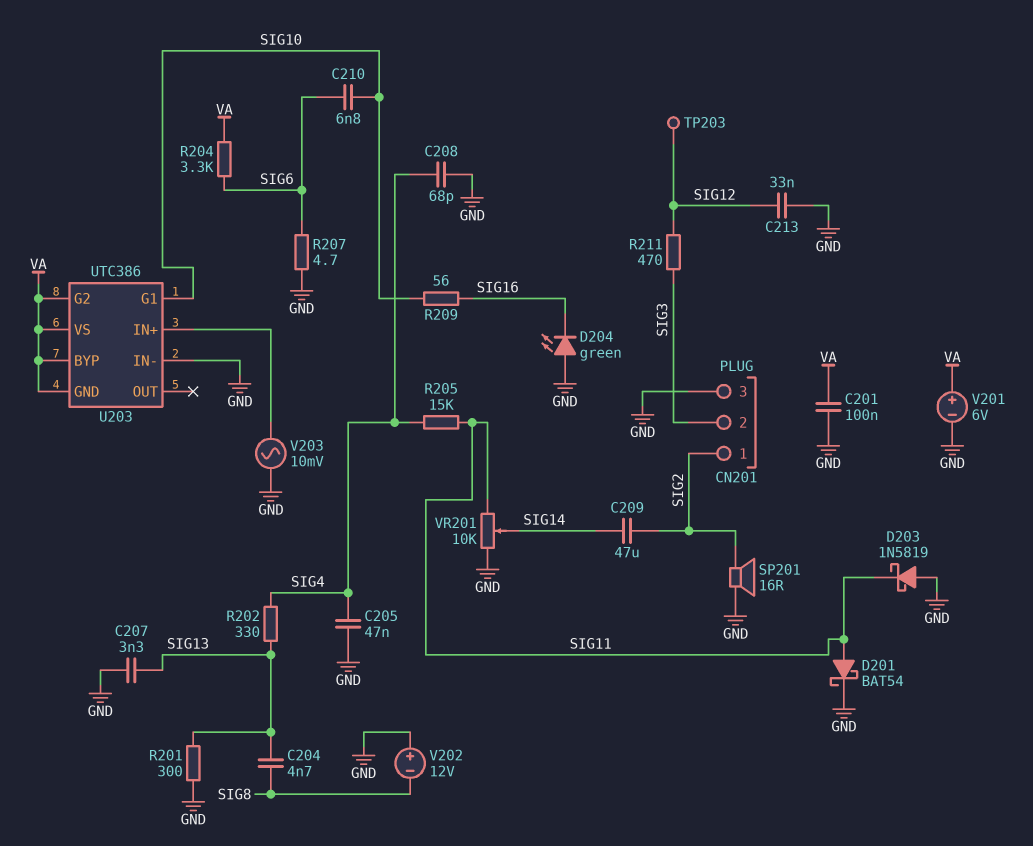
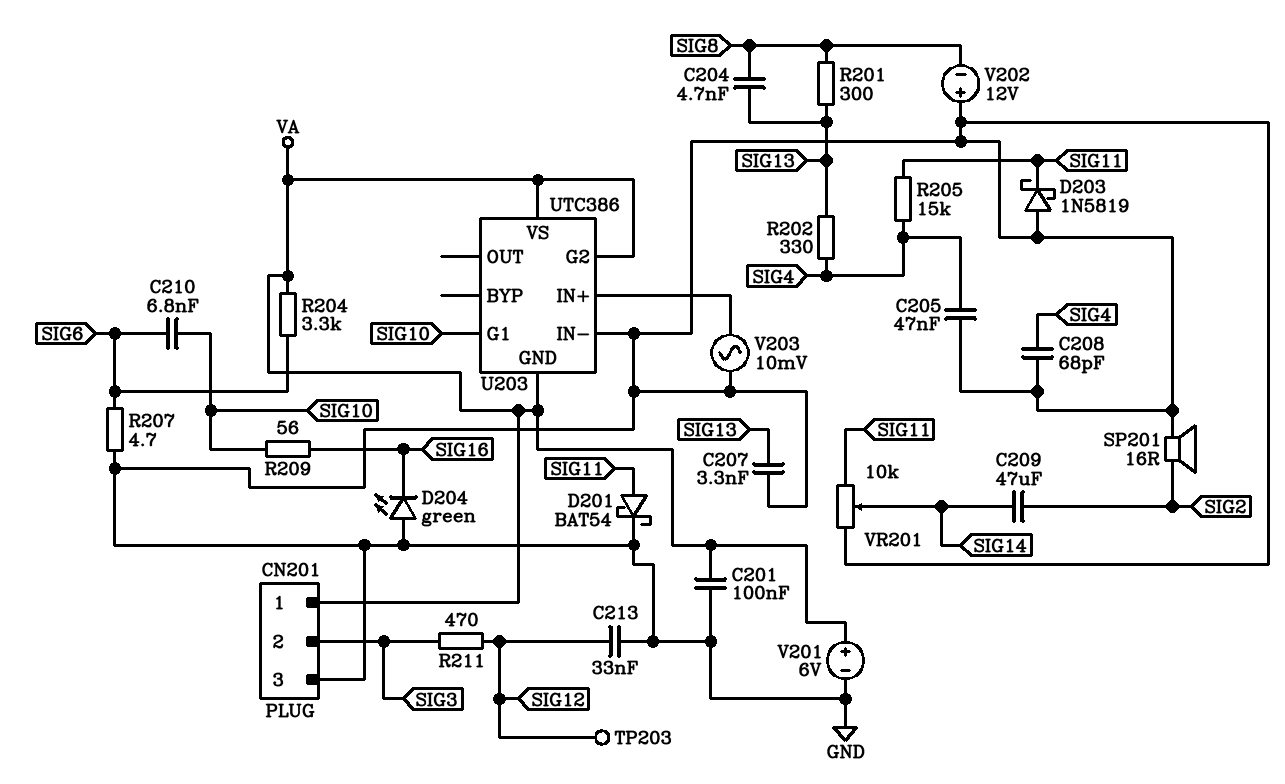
CN201 pin 1: SIG2 -> VA
R201: 300 (GND, SIG13) -> 300 (SIG8, SIG13)
U203 pin BYP: VA -> none

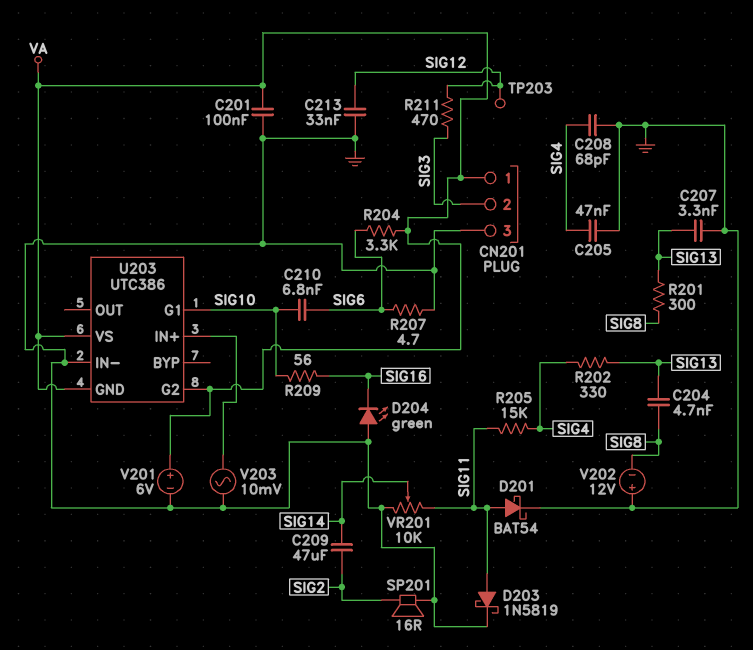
D203: schottky 1N5819 (A GND, K SIG11) -> schottky 1N5819 (A SIG11, K GND)

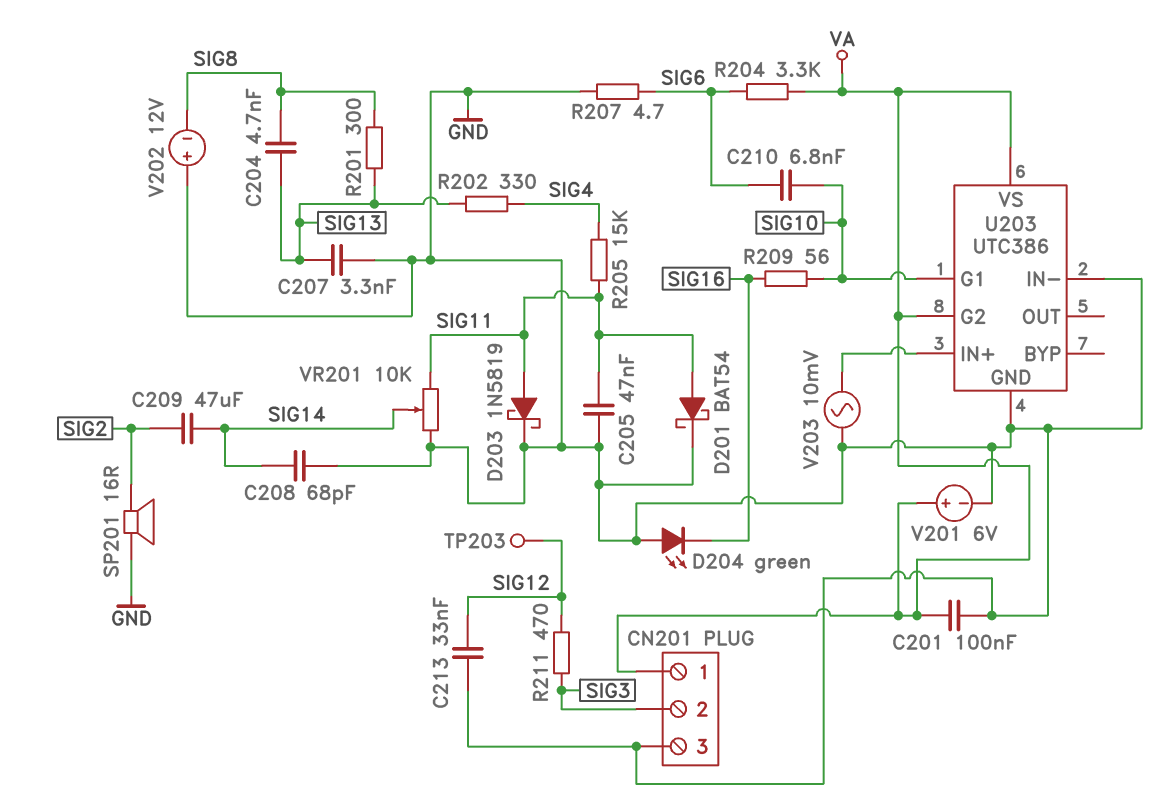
C205: 47nF (GND, SIG4) -> 47nF (GND, SIG11)
C208: 68pF (GND, SIG4) -> 68pF (GND, SIG14)
U203 pin GND: VA -> GND

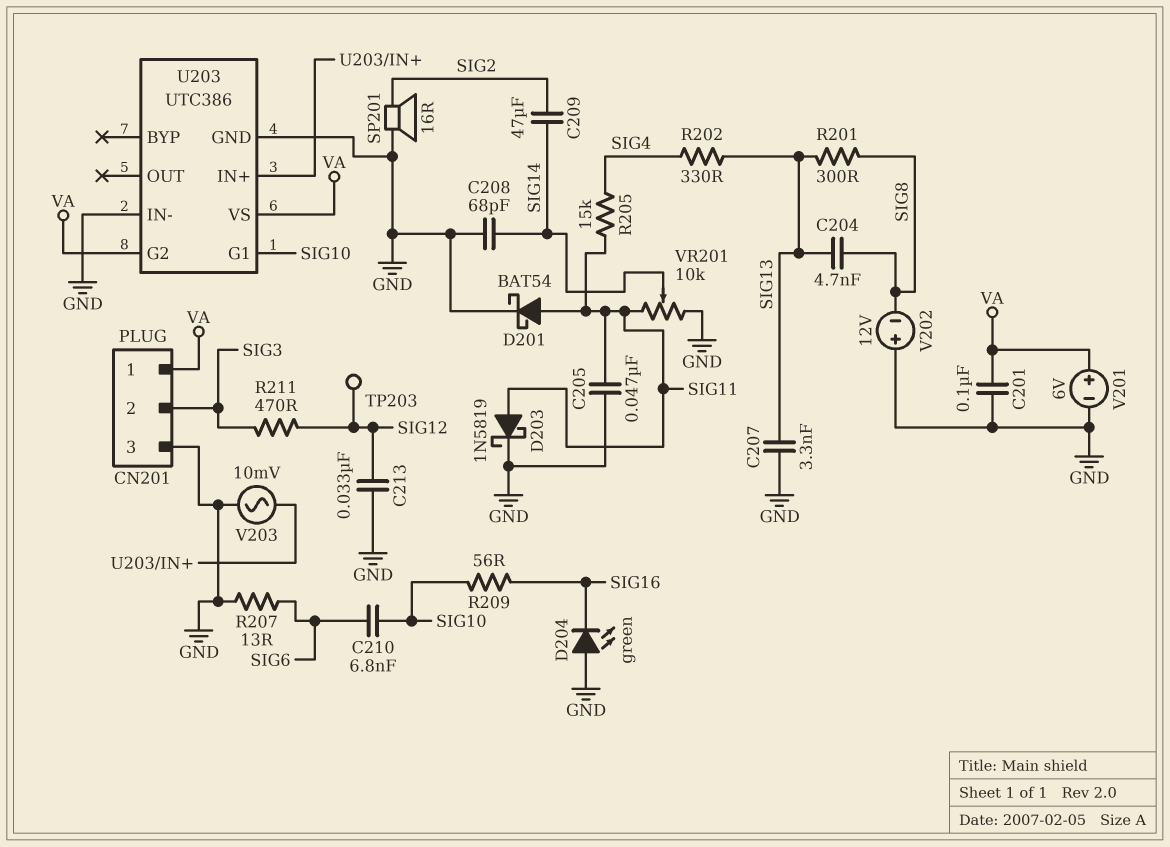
R204: 3.3k (SIG6, VA) -> none
R207: 4.7 (GND, SIG6) -> 13 (GND, SIG6)

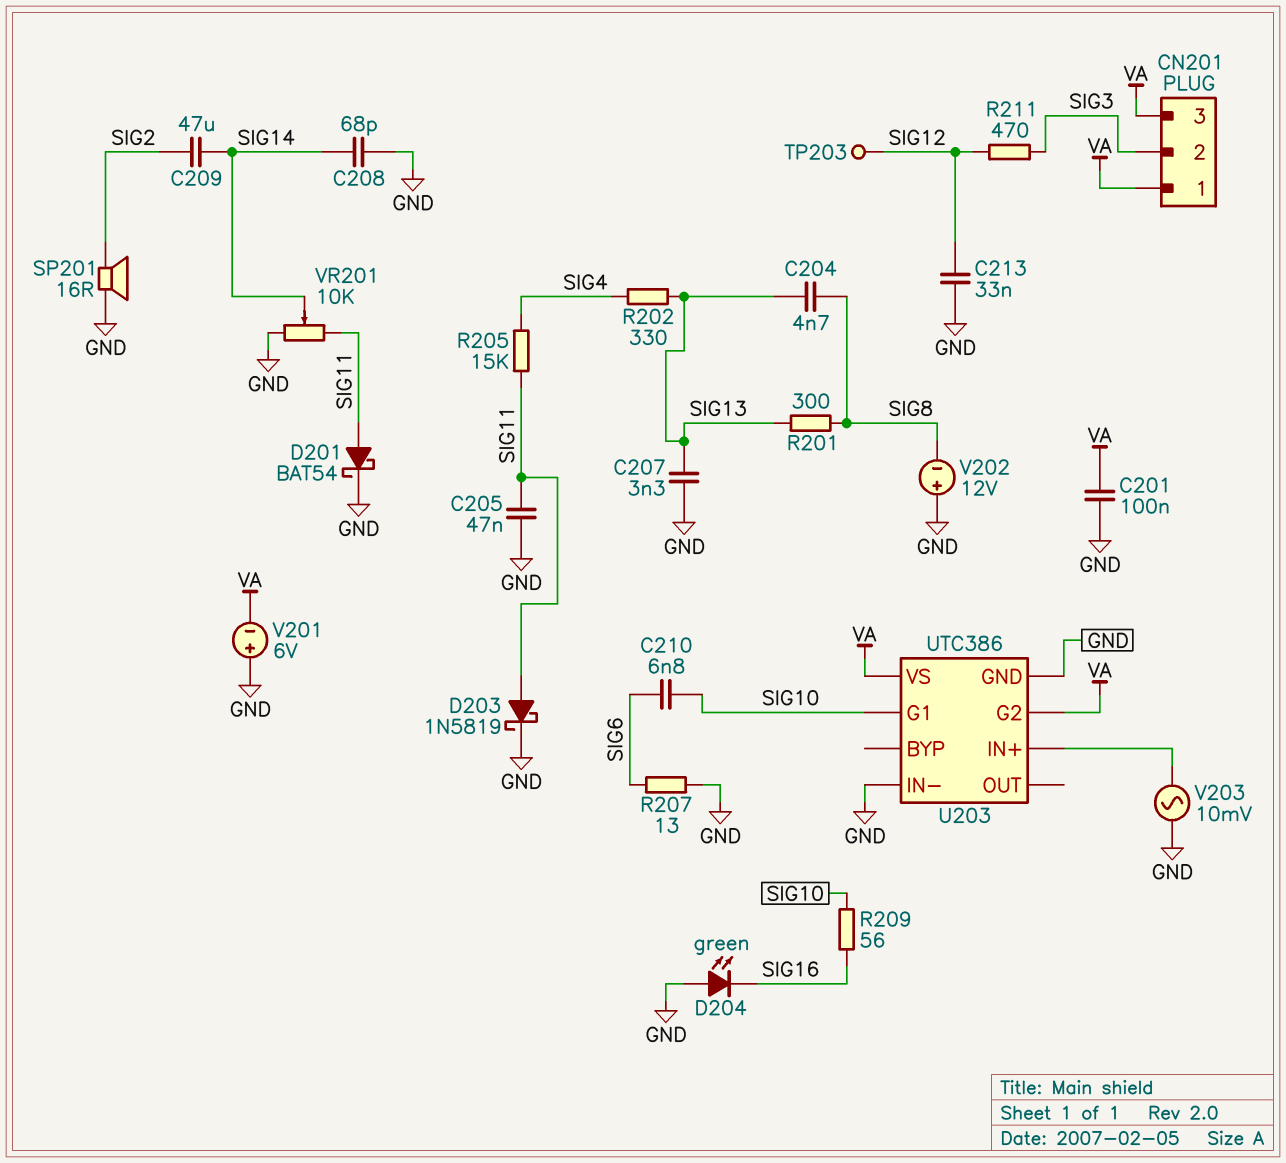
CN201 pin 3: GND -> VA
V201: 6V (plus VA, minus GND) -> 6V (plus GND, minus VA)

